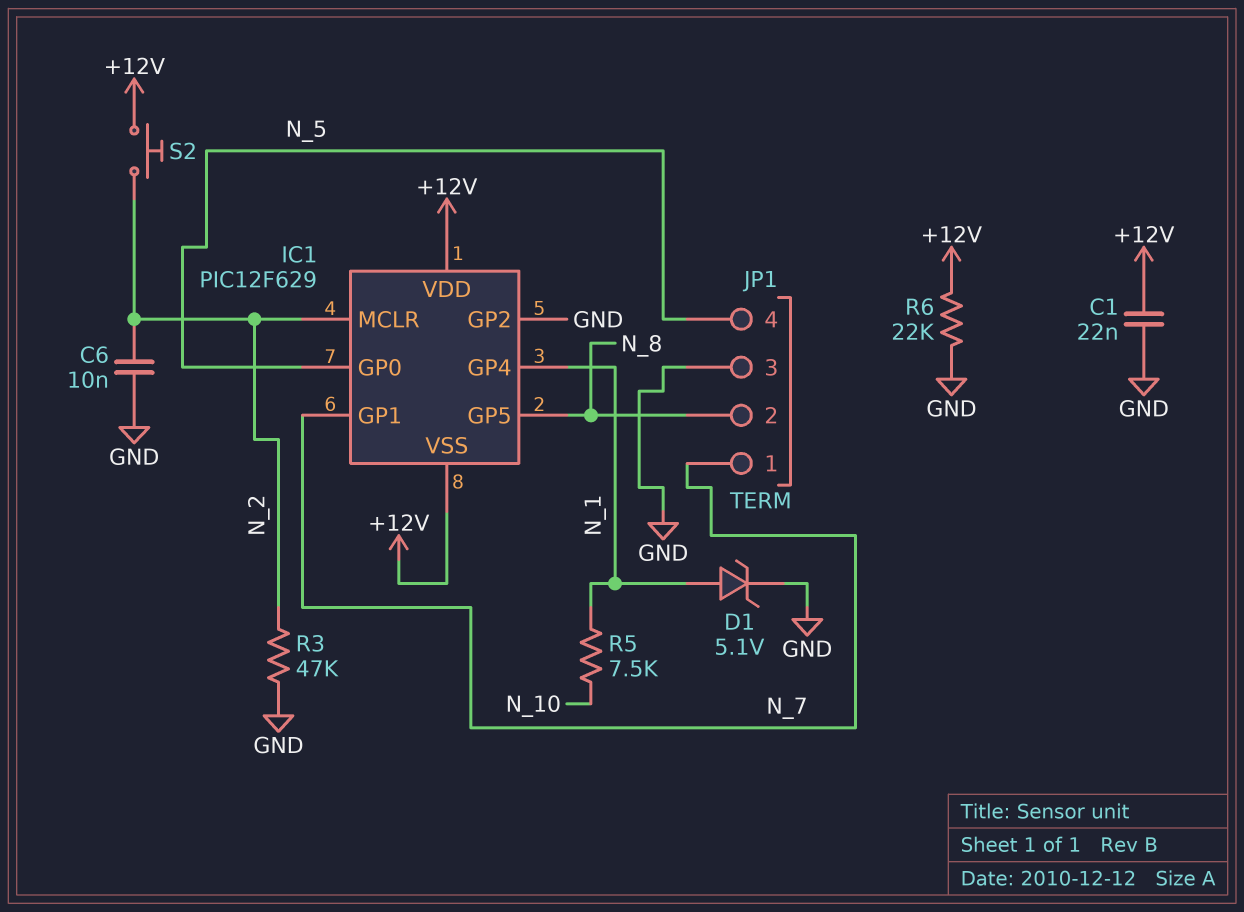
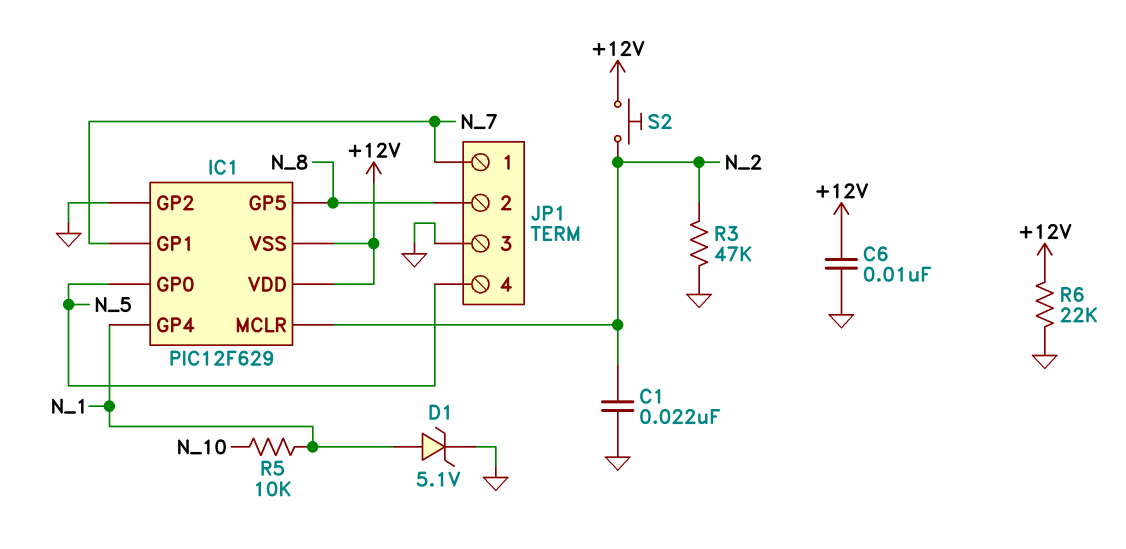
C1: 22nF (+12V, GND) -> 22nF (GND, N_2)
C6: 10nF (GND, N_2) -> 10nF (+12V, GND)
R5: 7.5k (N_1, N_10) -> 10k (N_1, N_10)

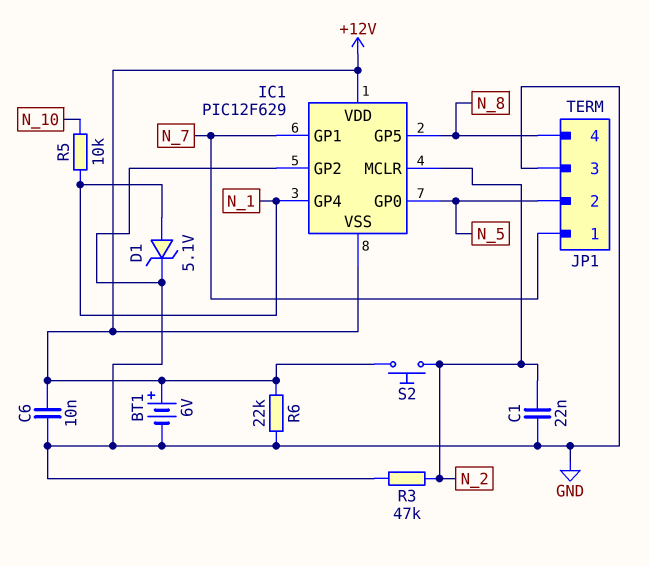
BT1: none -> 6V (plus +12V, minus GND)
JP1 pin 2: N_8 -> N_5
JP1 pin 4: N_5 -> N_8

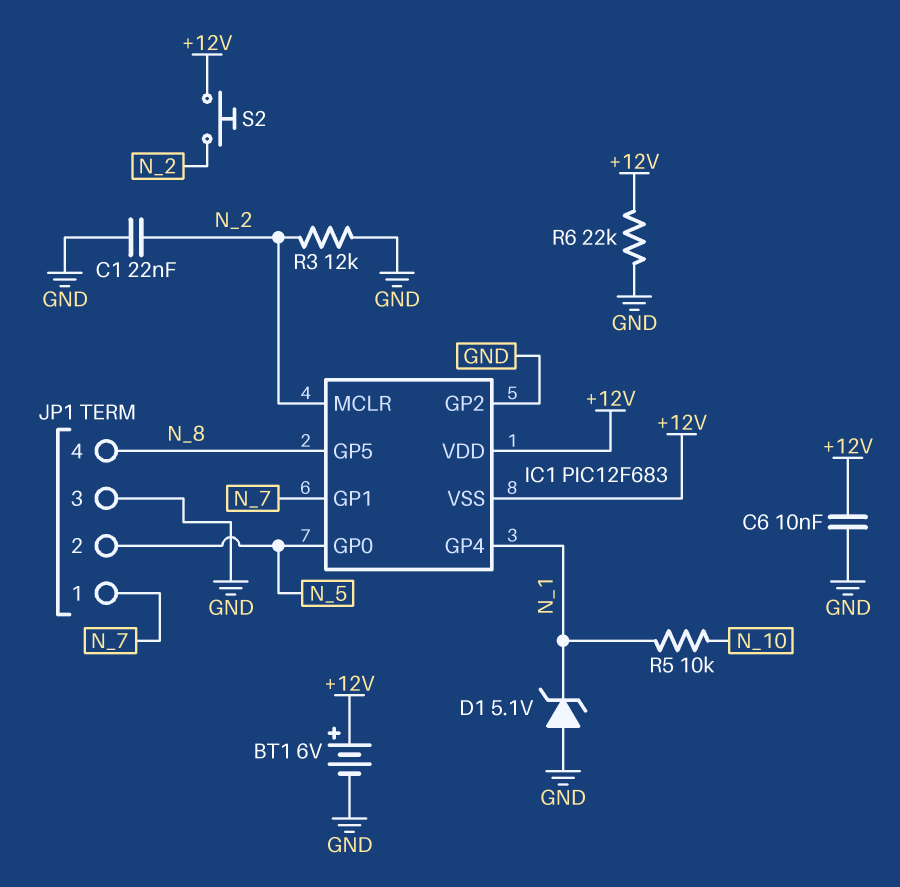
D1: zener 5.1V (A N_1, K GND) -> zener 5.1V (A GND, K N_1)
IC1: PIC12F629 -> PIC12F683
R3: 47k (GND, N_2) -> 12k (GND, N_2)

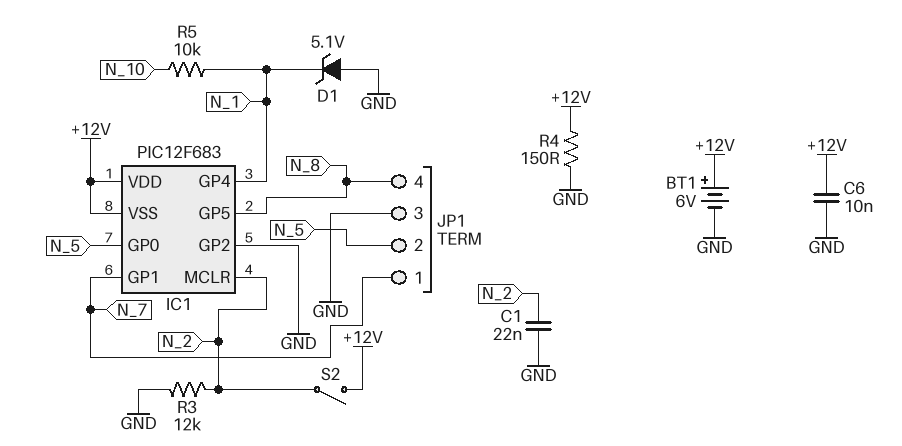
R4: none -> 150 (+12V, GND)
R6: 22k (+12V, GND) -> none
S2: button (+12V, N_2) -> switch (+12V, N_2)

